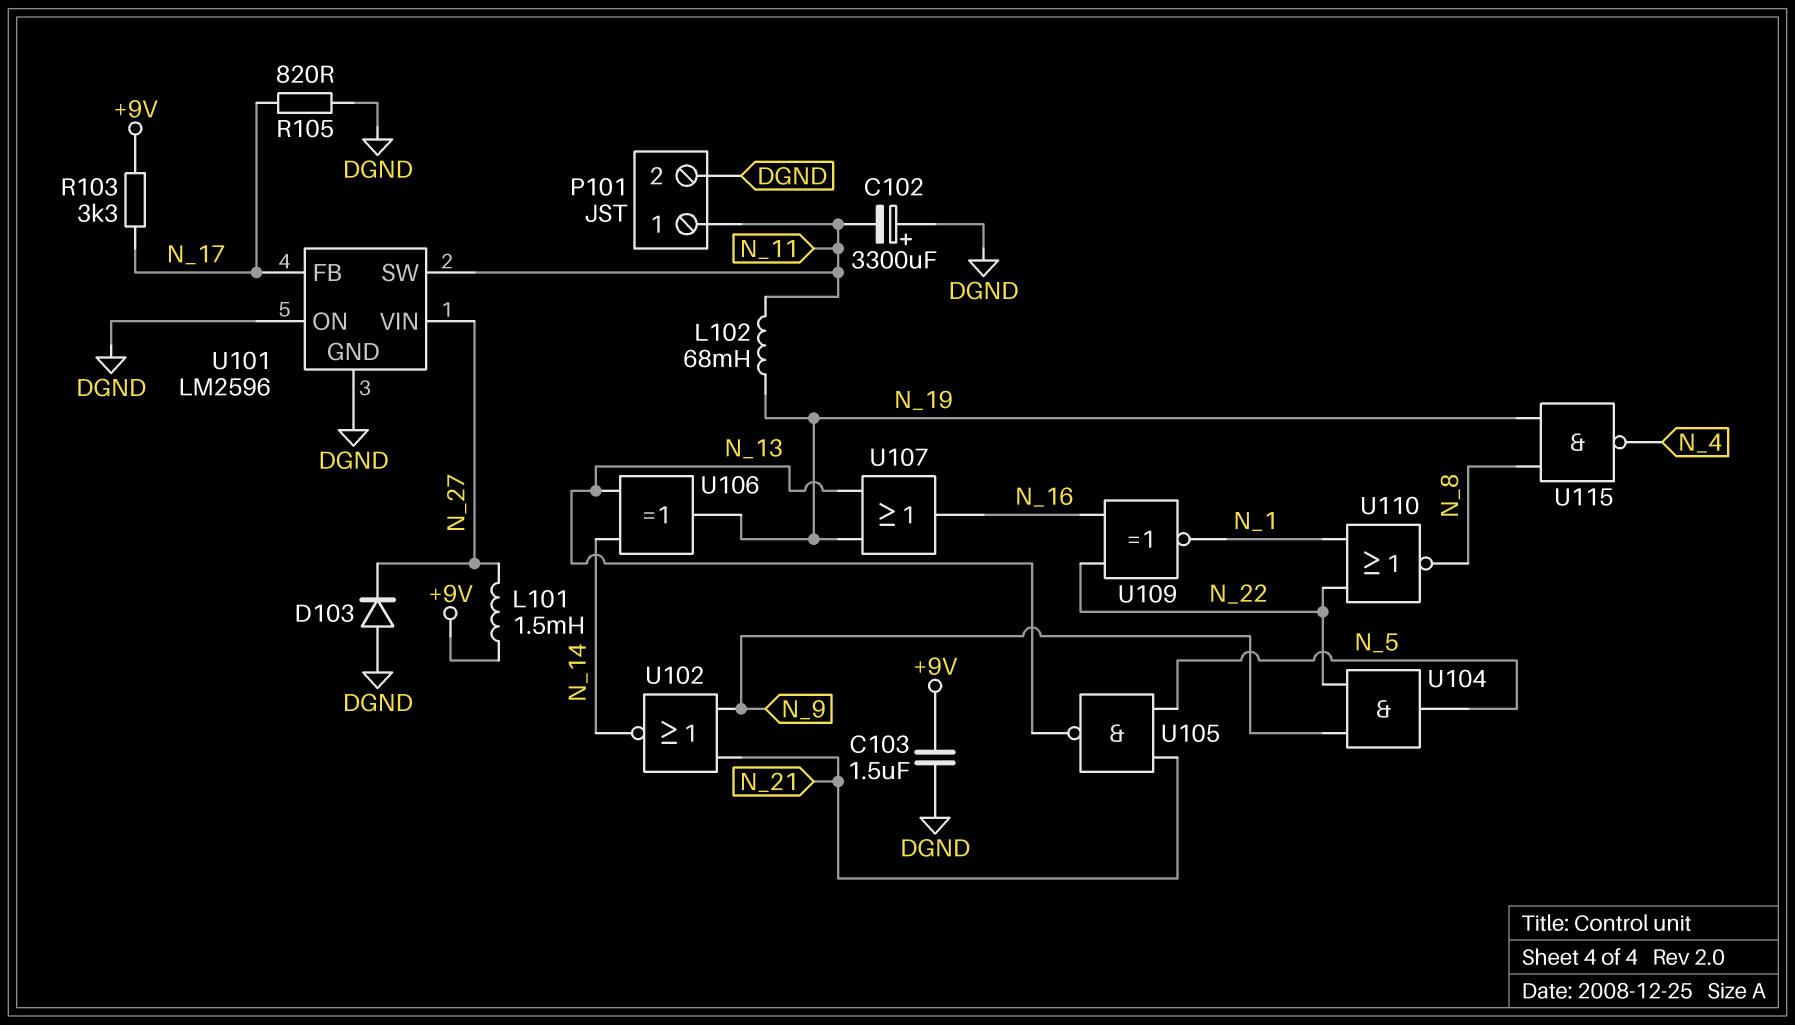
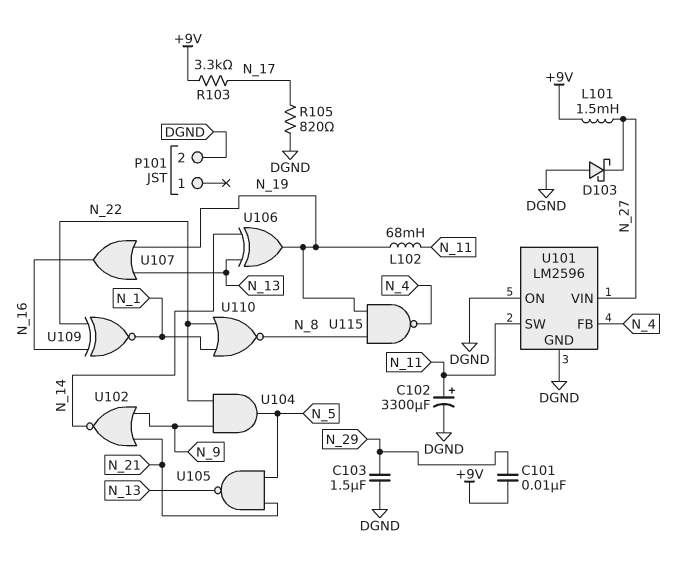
C101: none -> 10nF (+9V, N_29)
C102: 3300uF (plus DGND, minus N_11) -> 3300uF (plus N_11, minus DGND)
C103: 1.5uF (+9V, DGND) -> 1.5uF (DGND, N_29)
D103: diode (A DGND, K N_27) -> schottky (A DGND, K N_27)
P101 pin 1: N_11 -> none
U101 pin FB: N_17 -> N_4

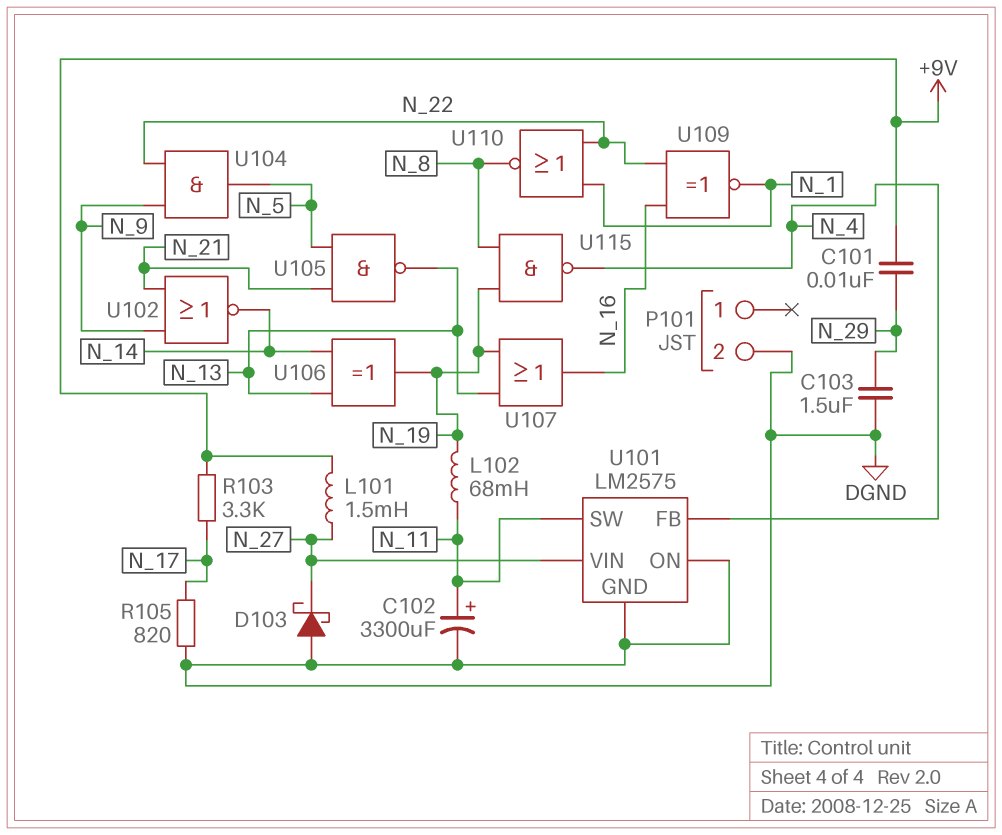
U101: LM2596 -> LM2575

